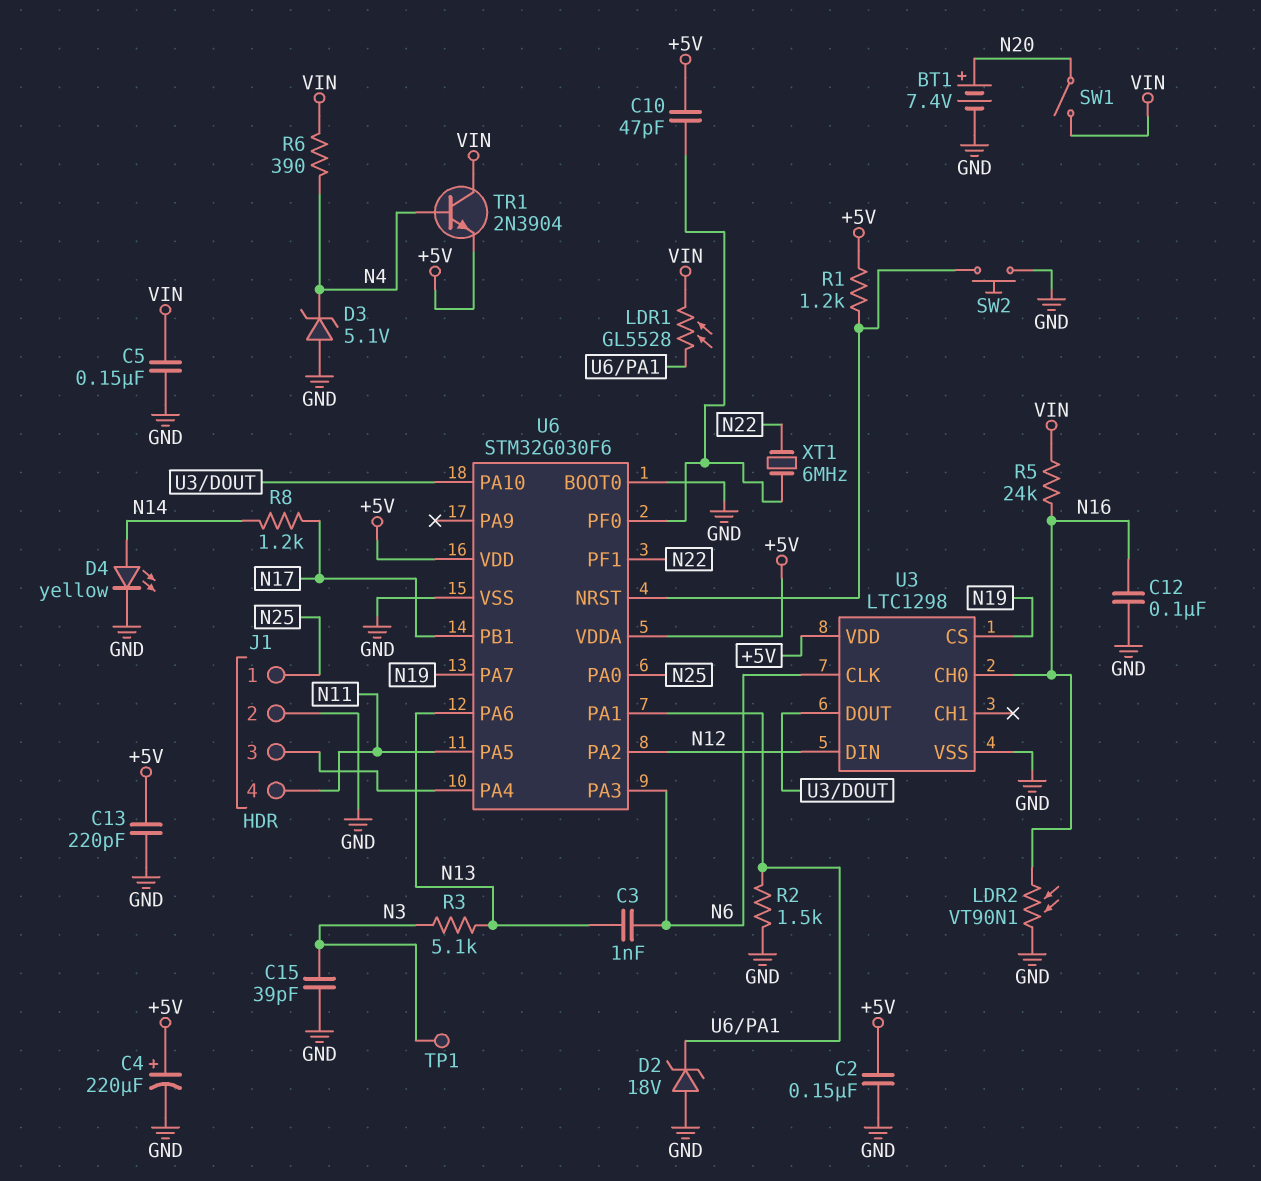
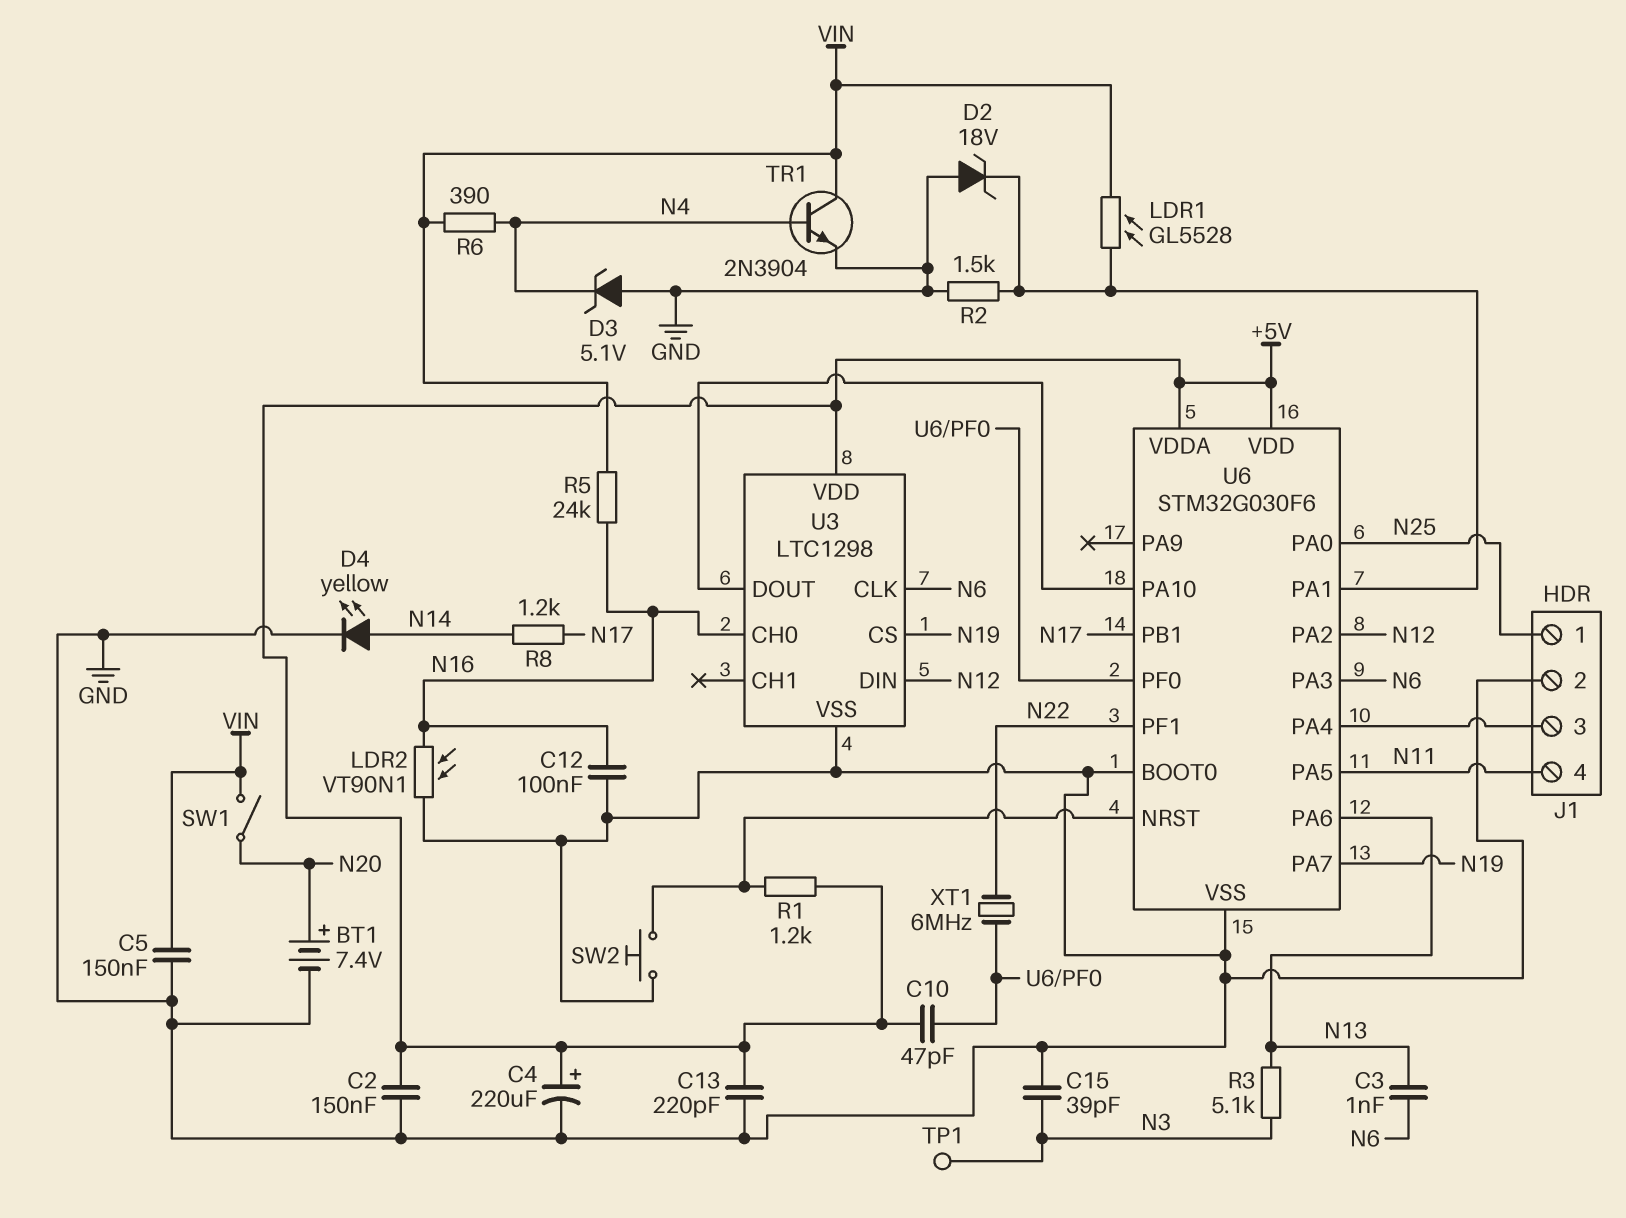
TR1: NPN 2N3904 (B N4, C VIN, E +5V) -> NPN 2N3904 (B N4, C VIN, E GND)

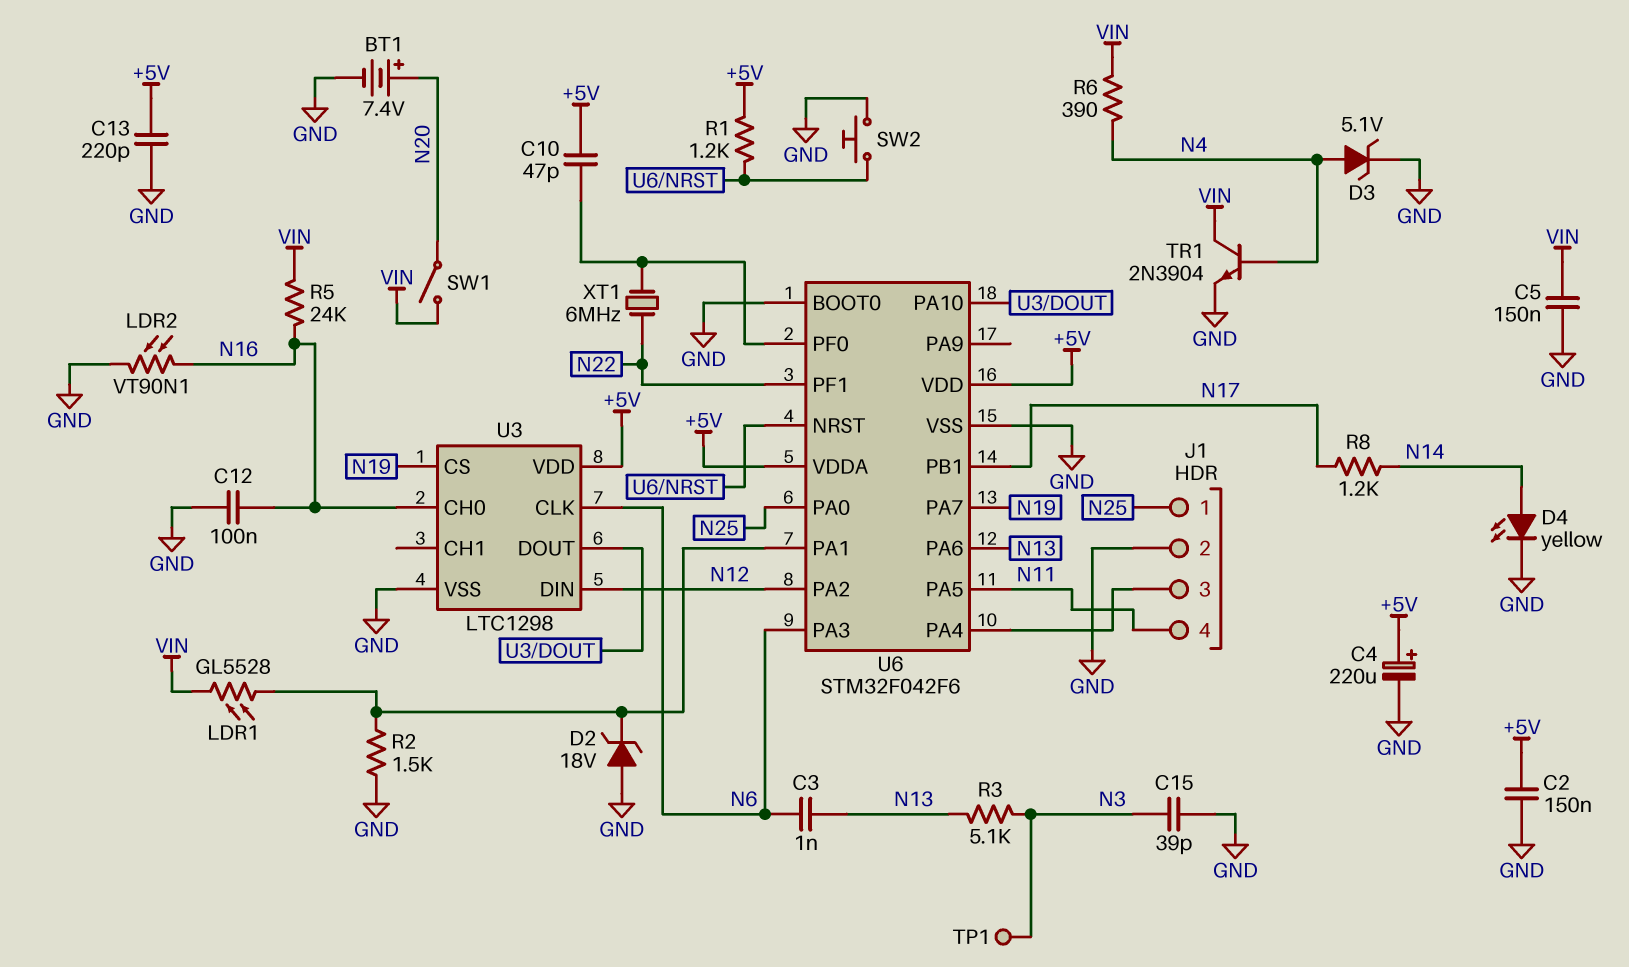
D3: zener 5.1V (A GND, K N4) -> zener 5.1V (A N4, K GND)
U6: STM32G030F6 -> STM32F042F6

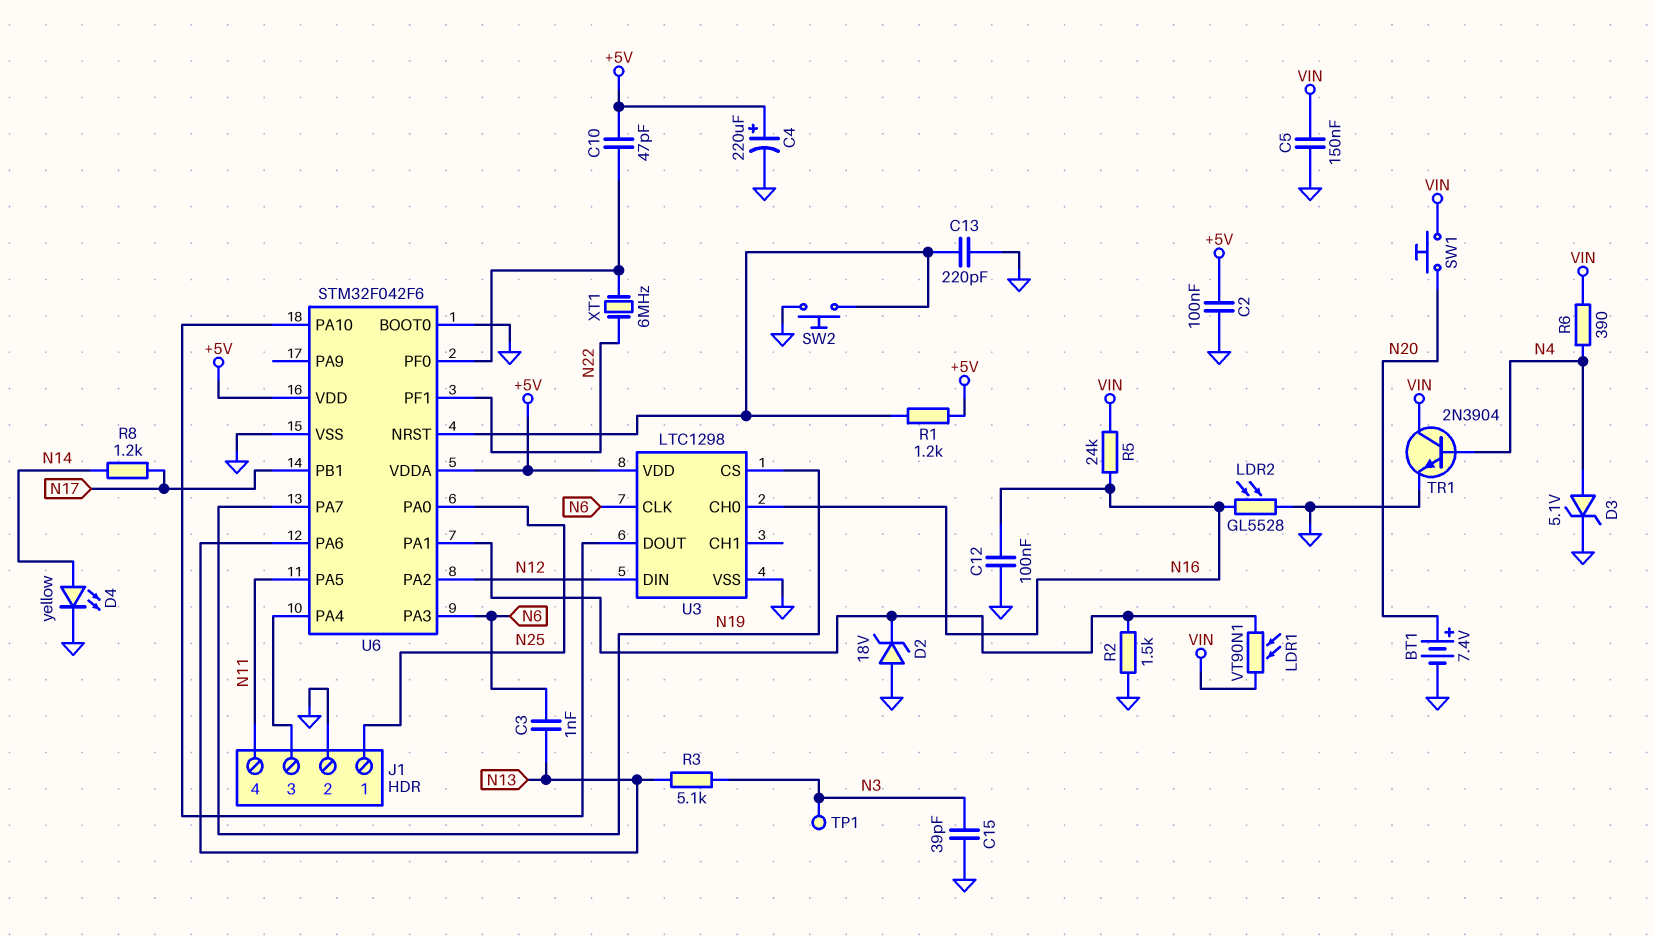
C2: 150nF (+5V, GND) -> 100nF (+5V, GND)
C13: 220pF (+5V, GND) -> 220pF (GND, U6/NRST)
LDR1: GL5528 (U6/PA1, VIN) -> VT90N1 (U6/PA1, VIN)
LDR2: VT90N1 (GND, N16) -> GL5528 (GND, N16)
SW1: switch (N20, VIN) -> button (N20, VIN)

